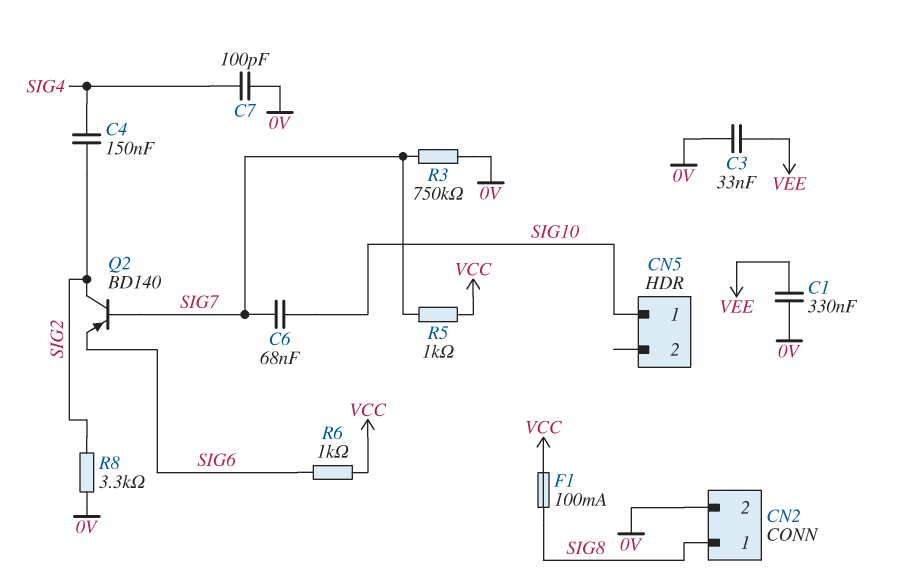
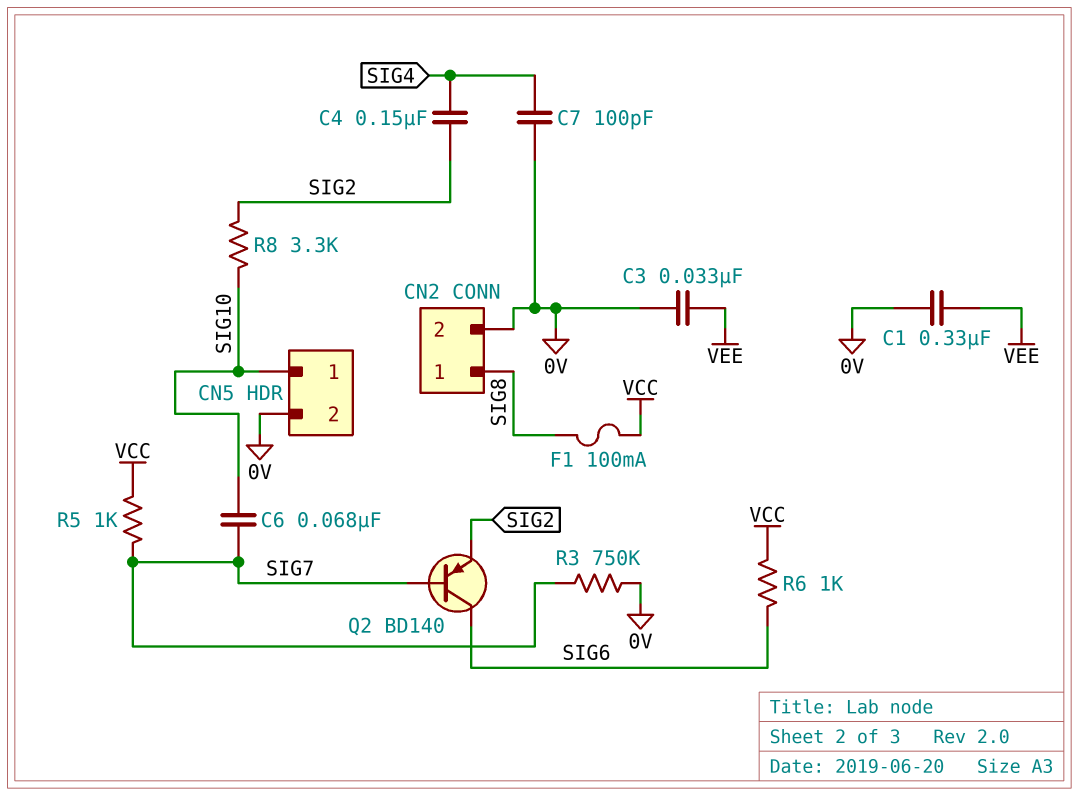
CN5 pin 2: none -> 0V
Q2: PNP BD140 (B SIG7, C SIG2, E SIG6) -> PNP BD140 (B SIG7, C SIG6, E SIG2)
R8: 3.3k (0V, SIG2) -> 3.3k (SIG2, SIG10)

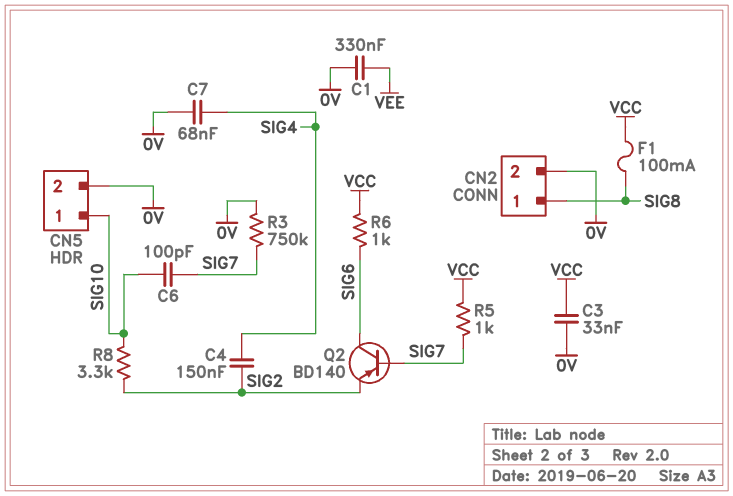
C3: 33nF (0V, VEE) -> 33nF (0V, VCC)
C6: 68nF (SIG7, SIG10) -> 100pF (SIG7, SIG10)
C7: 100pF (0V, SIG4) -> 68nF (0V, SIG4)

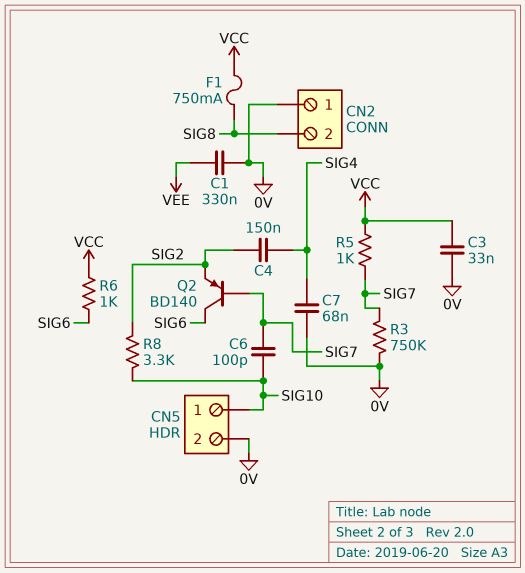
CN2 pin 1: SIG8 -> 0V
CN2 pin 2: 0V -> SIG8
F1: 100mA (SIG8, VCC) -> 750mA (SIG8, VCC)

